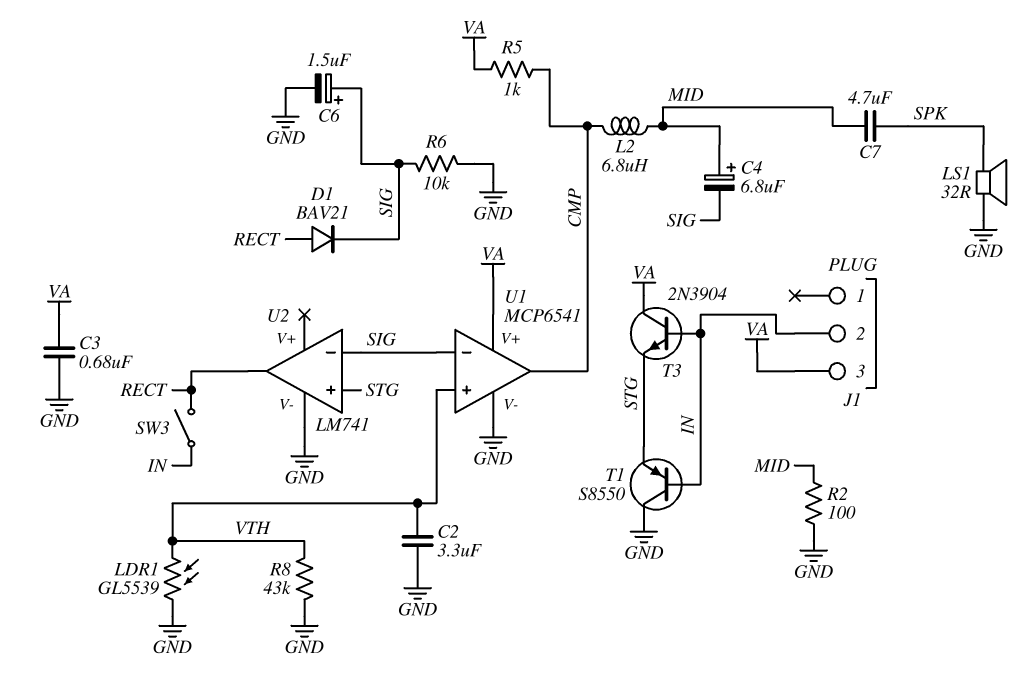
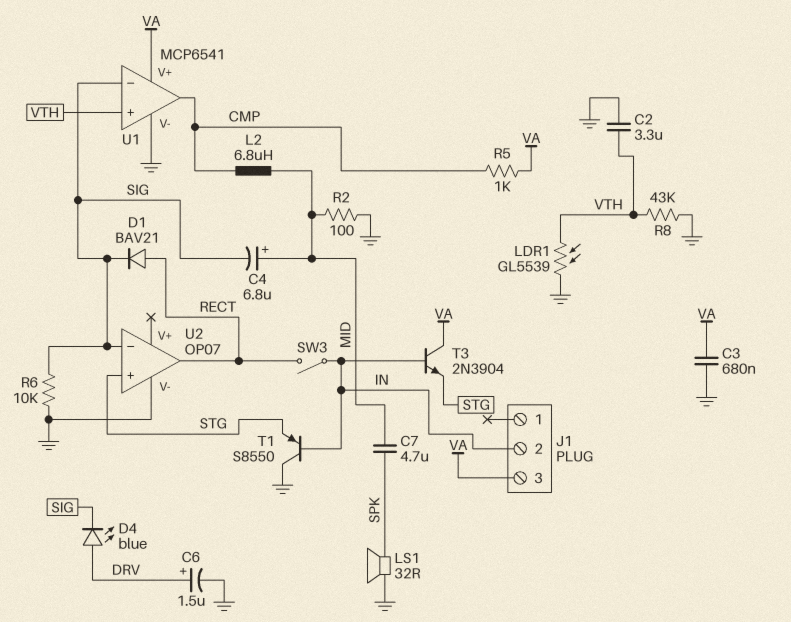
C6: 1.5uF (plus SIG, minus GND) -> 1.5uF (plus DRV, minus GND)
D4: none -> LED blue (A DRV, K SIG)
U2: LM741 -> OP07

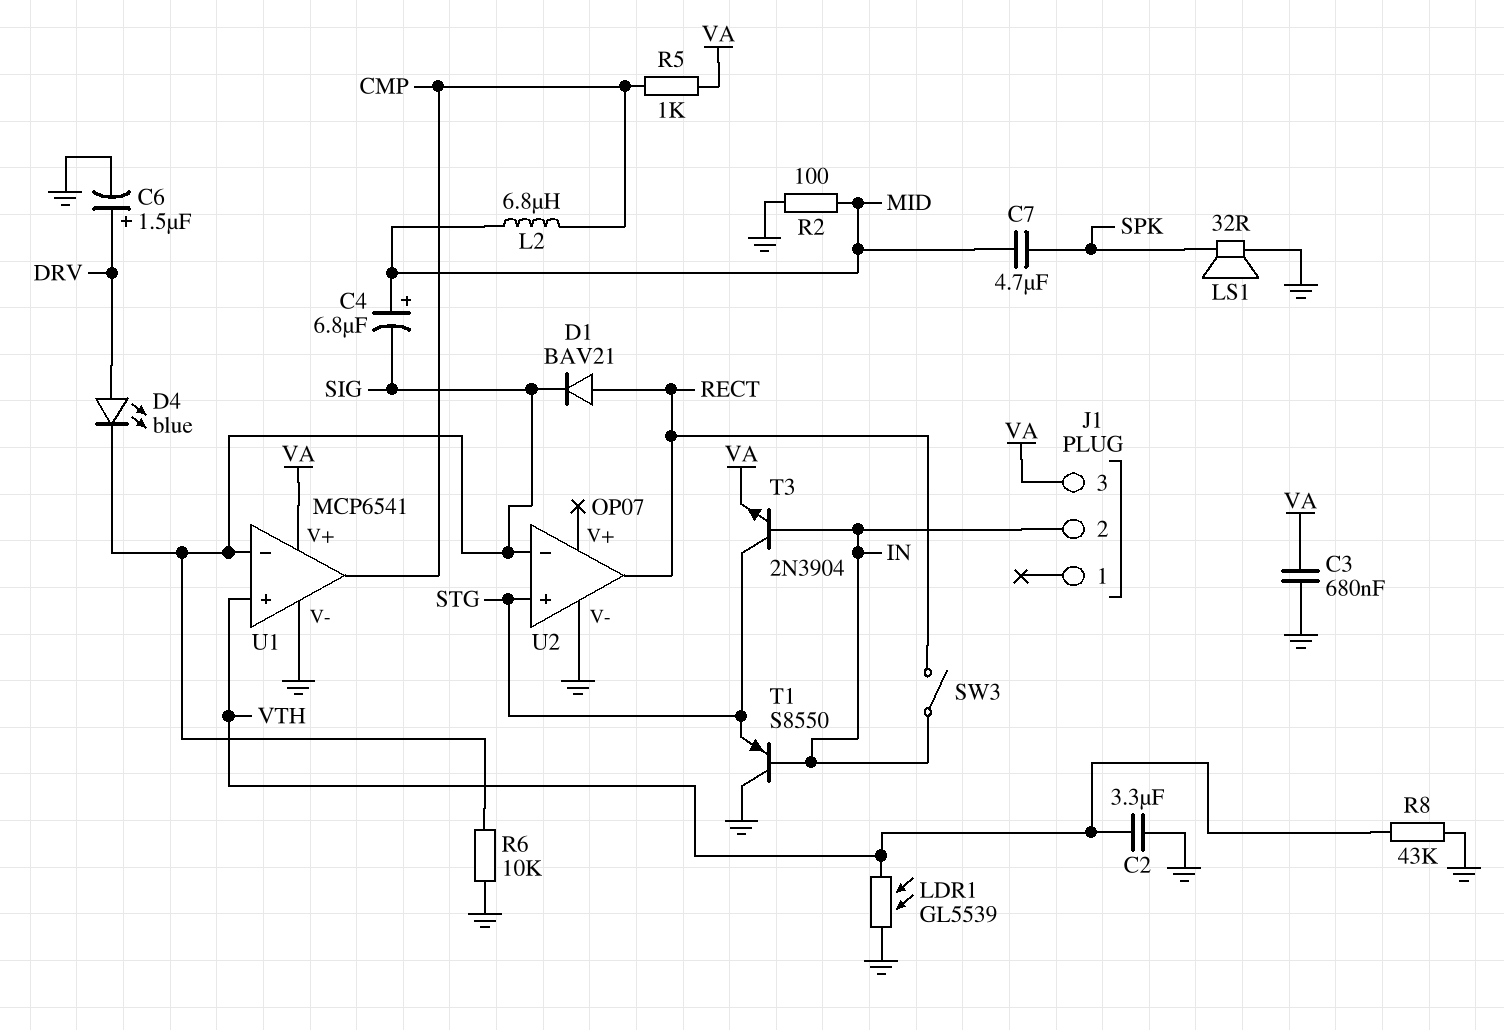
T3: NPN 2N3904 (B IN, C VA, E STG) -> NPN 2N3904 (B IN, C STG, E VA)

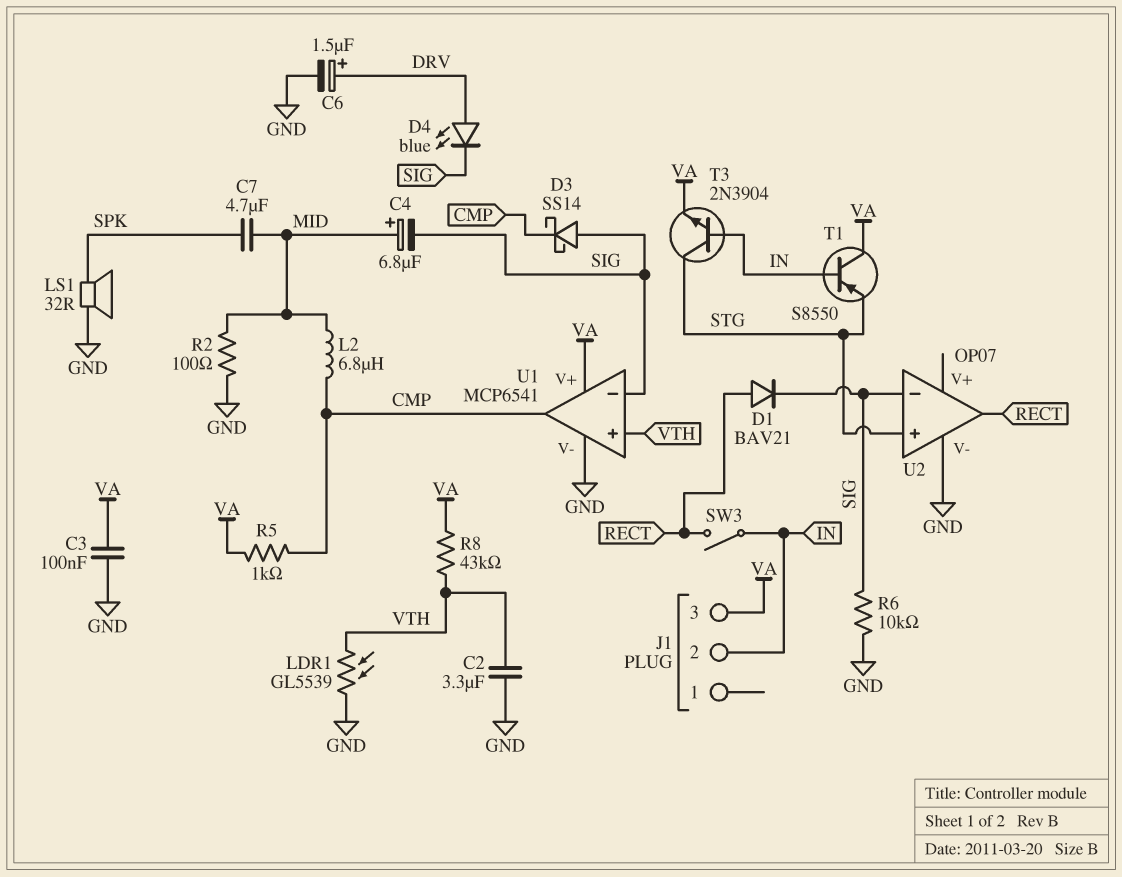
C3: 680nF (GND, VA) -> 100nF (GND, VA)
D3: none -> schottky SS14 (A SIG, K CMP)
R8: 43k (GND, VTH) -> 43k (VA, VTH)
T1: PNP S8550 (B IN, C GND, E STG) -> PNP S8550 (B IN, C VA, E STG)

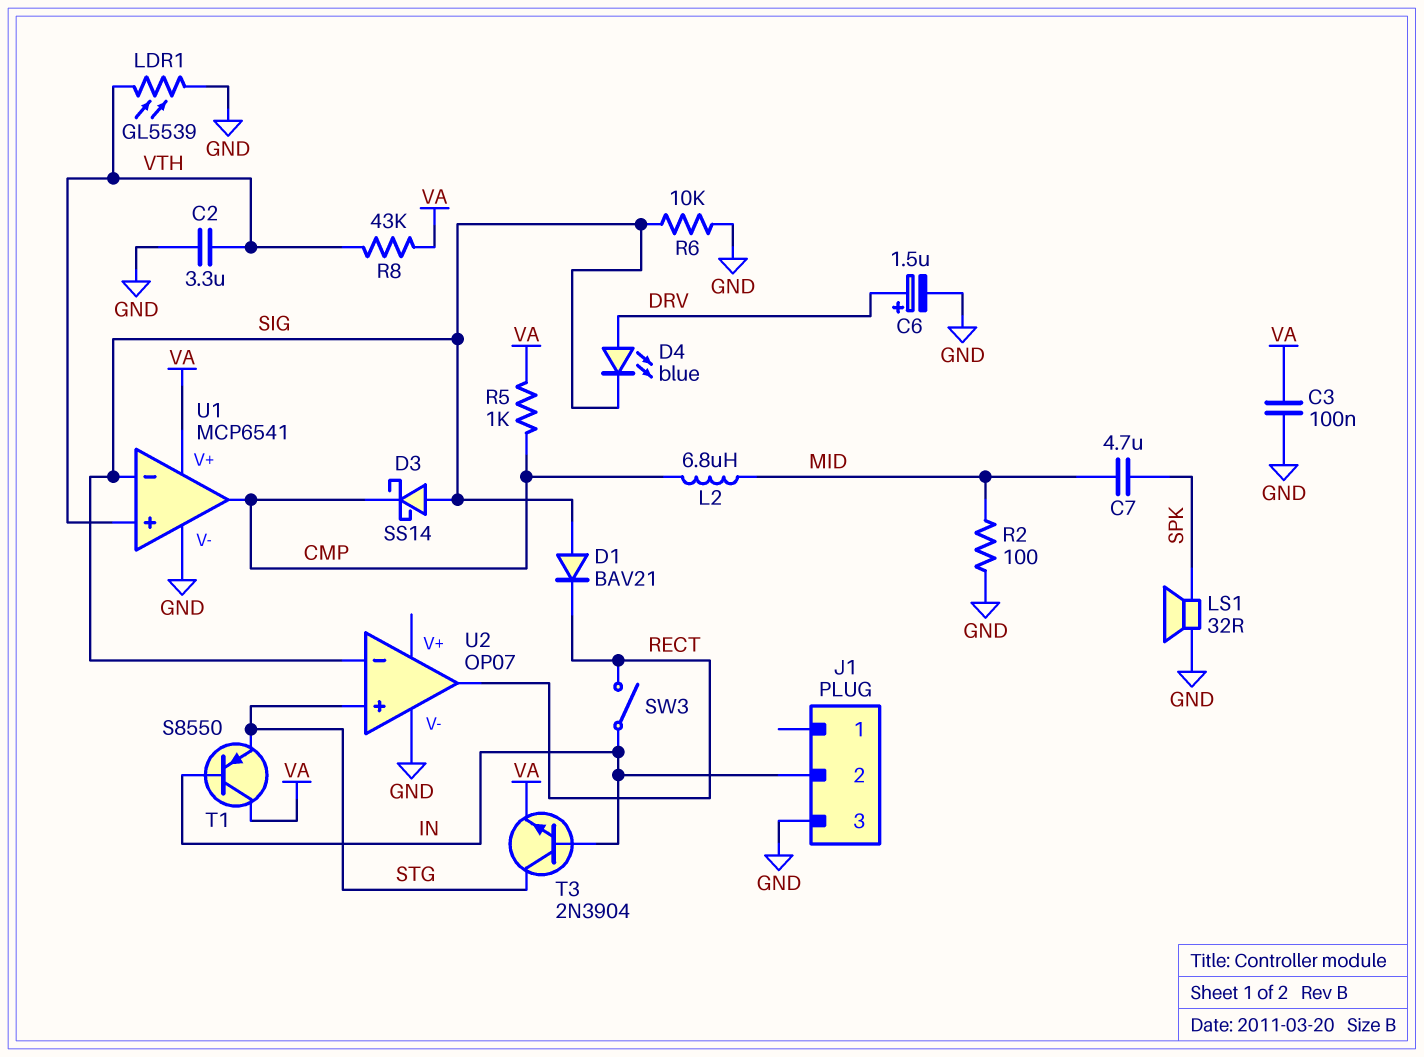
C4: 6.8uF (plus MID, minus SIG) -> none
D1: diode BAV21 (A RECT, K SIG) -> diode BAV21 (A SIG, K RECT)
J1 pin 3: VA -> GND

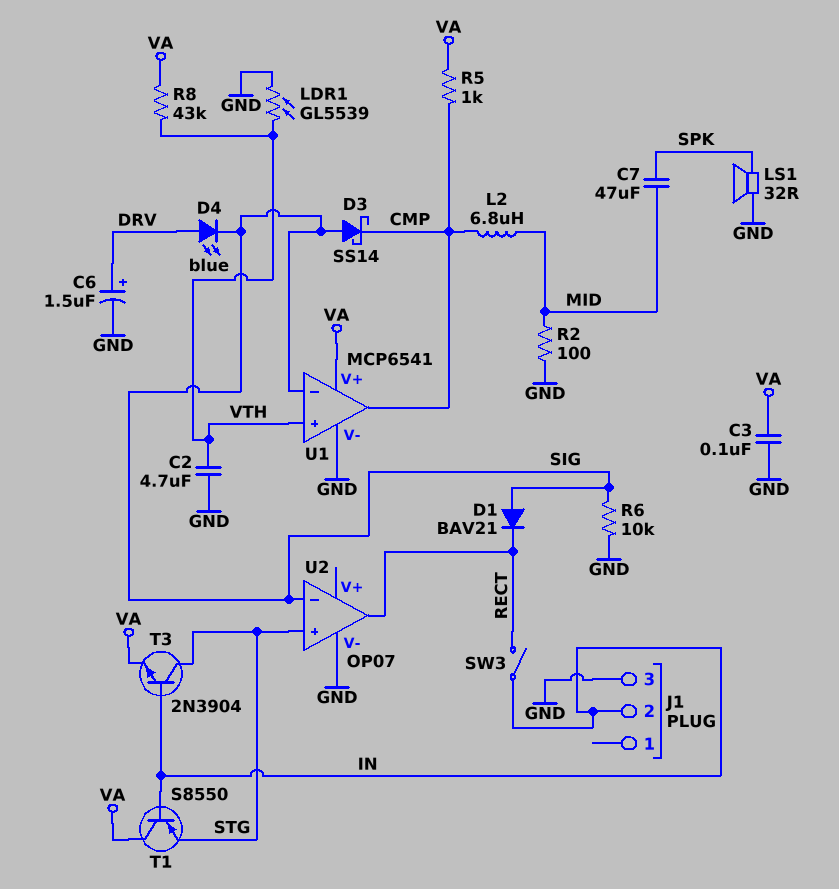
C2: 3.3uF (GND, VTH) -> 4.7uF (GND, VTH)
C7: 4.7uF (MID, SPK) -> 47uF (MID, SPK)

